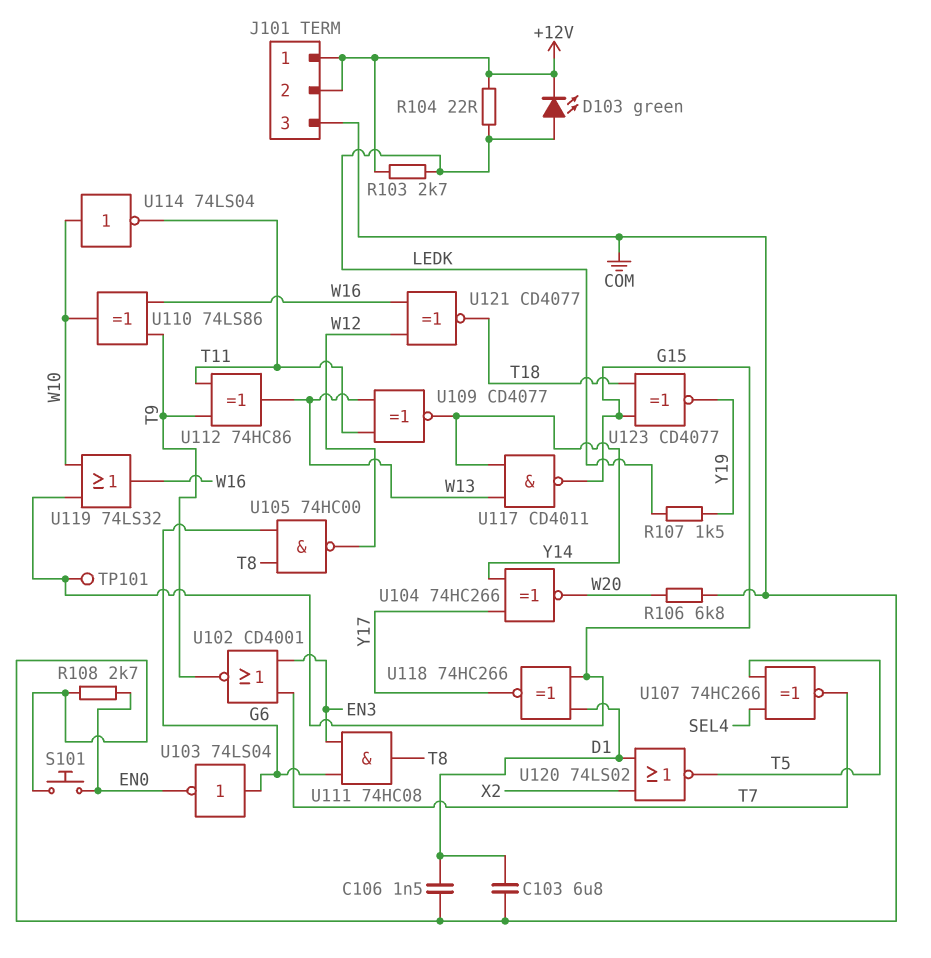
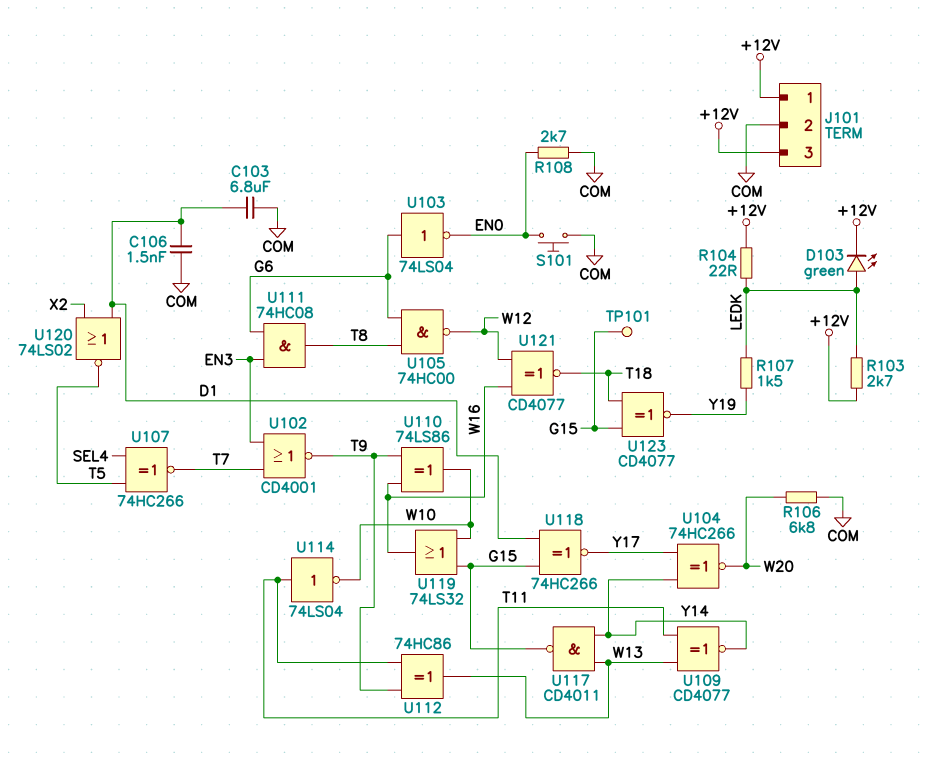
J101 pin 2: +12V -> COM
J101 pin 3: COM -> +12V
U114: NOT 74LS04 (in W10, out T11) -> NOT 74LS04 (in T11, out W10)

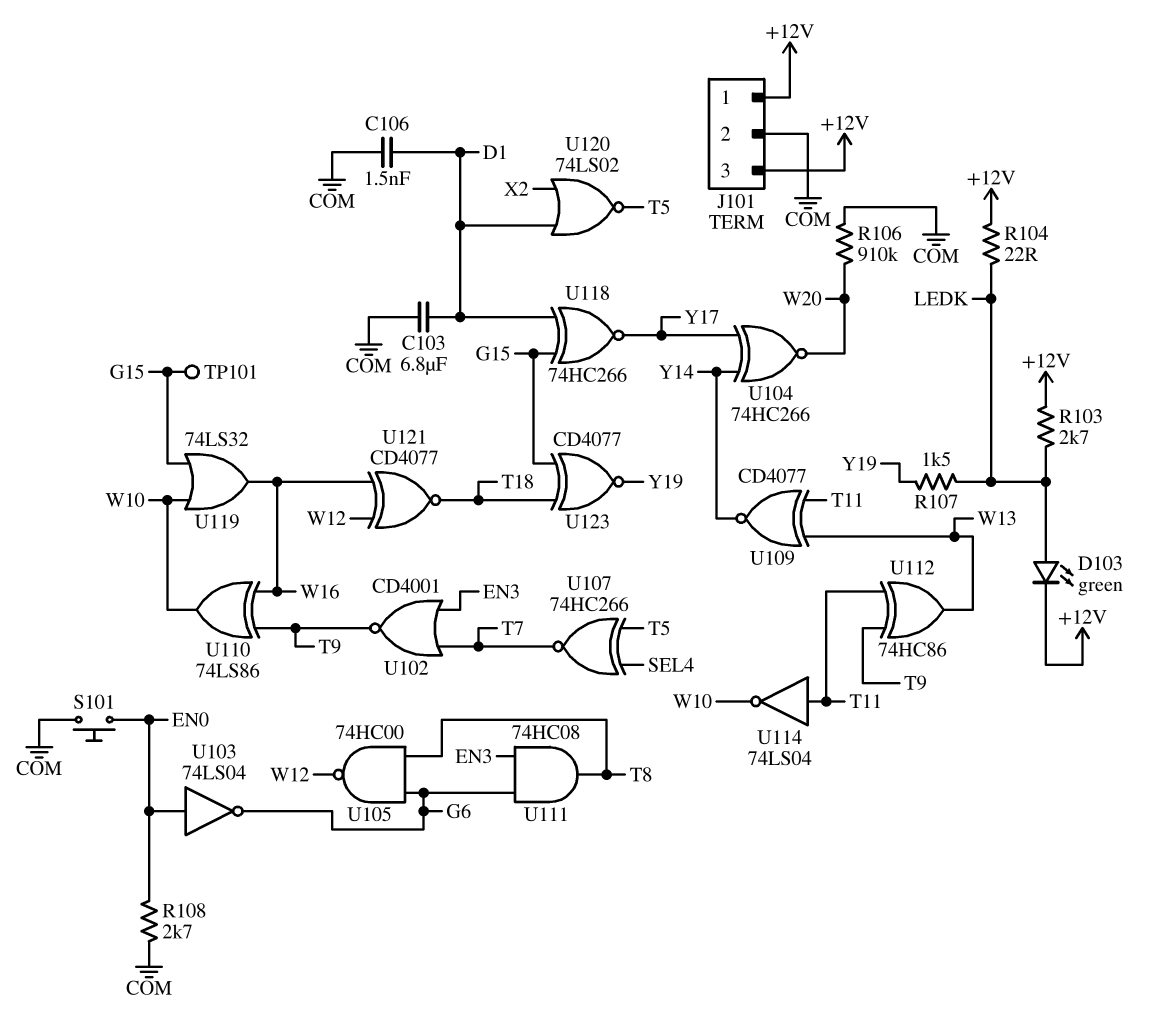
R106: 6.8k (COM, W20) -> 910k (COM, W20)
U103: NOT 74LS04 (in G6, out EN0) -> NOT 74LS04 (in EN0, out G6)
U117: NAND CD4011 (in W13, in Y14, out G15) -> none

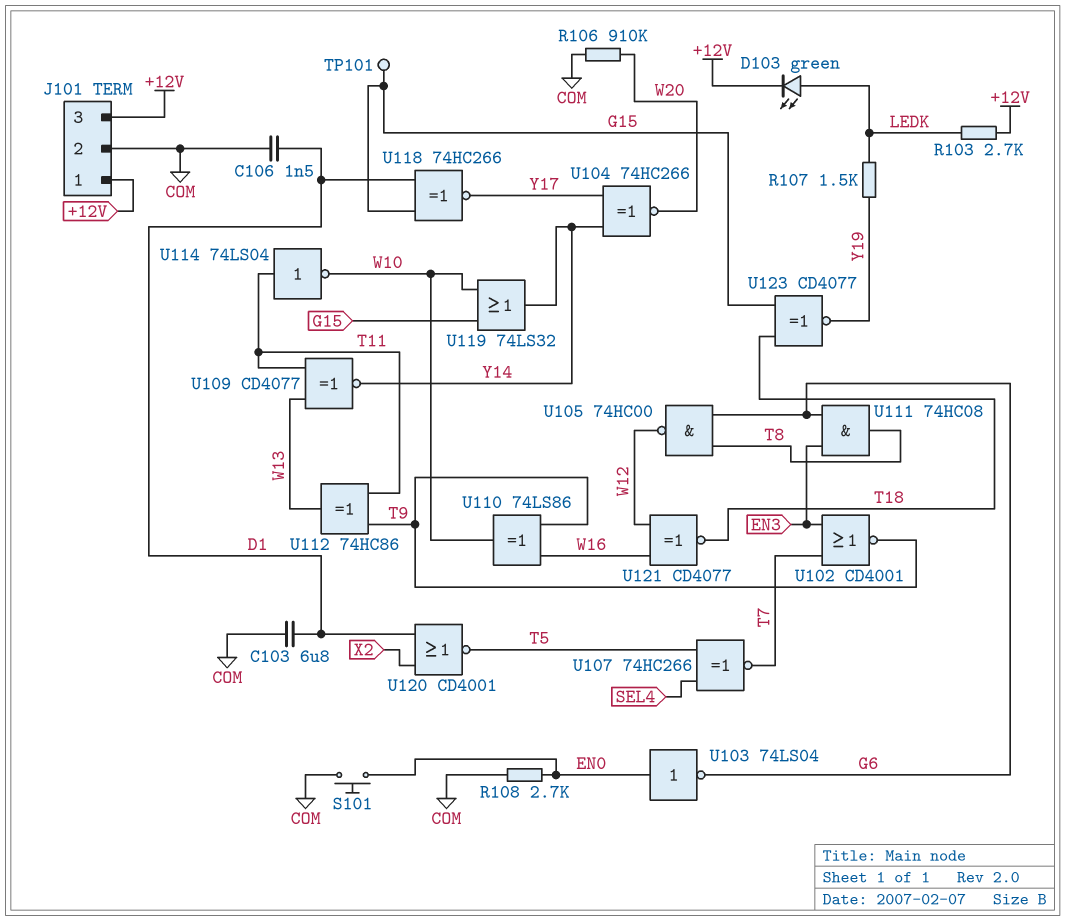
R104: 22 (+12V, LEDK) -> none
U119: OR 74LS32 (in G15, in W10, out W16) -> OR 74LS32 (in G15, in W10, out Y14)
U120: NOR 74LS02 (in D1, in X2, out T5) -> NOR CD4001 (in D1, in X2, out T5)

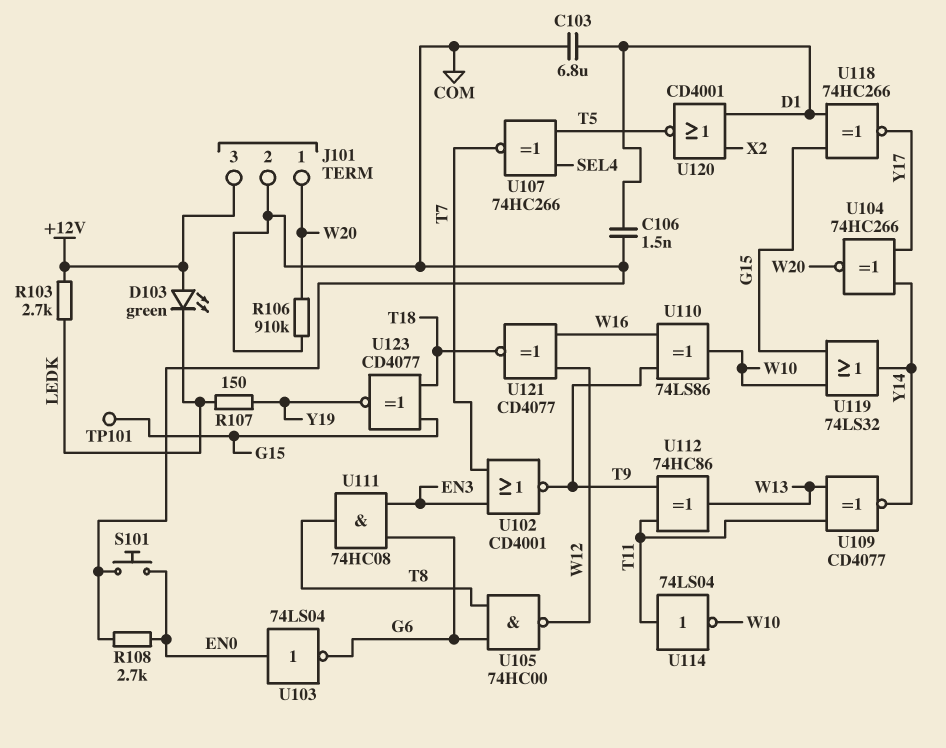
D103: LED green (A LEDK, K +12V) -> LED green (A +12V, K LEDK)
J101 pin 1: +12V -> W20
R107: 1.5k (LEDK, Y19) -> 150 (LEDK, Y19)

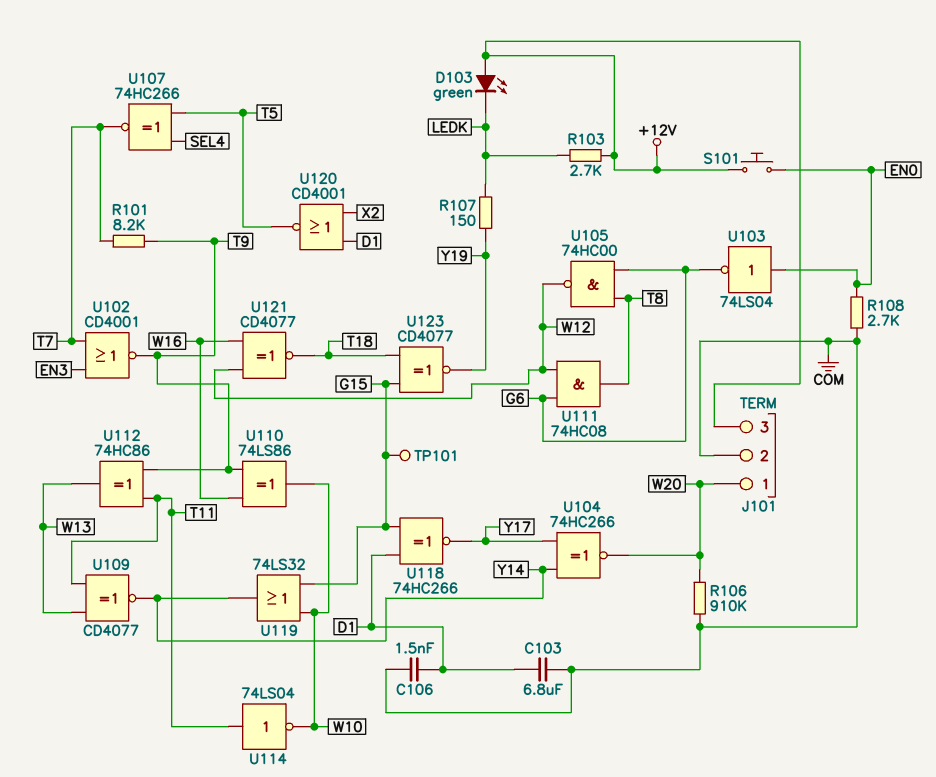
R101: none -> 8.2k (T7, T9)
S101: button (COM, EN0) -> button (+12V, EN0)
U111: AND 74HC08 (in EN3, in G6, out T8) -> AND 74HC08 (in G6, in W12, out T8)

